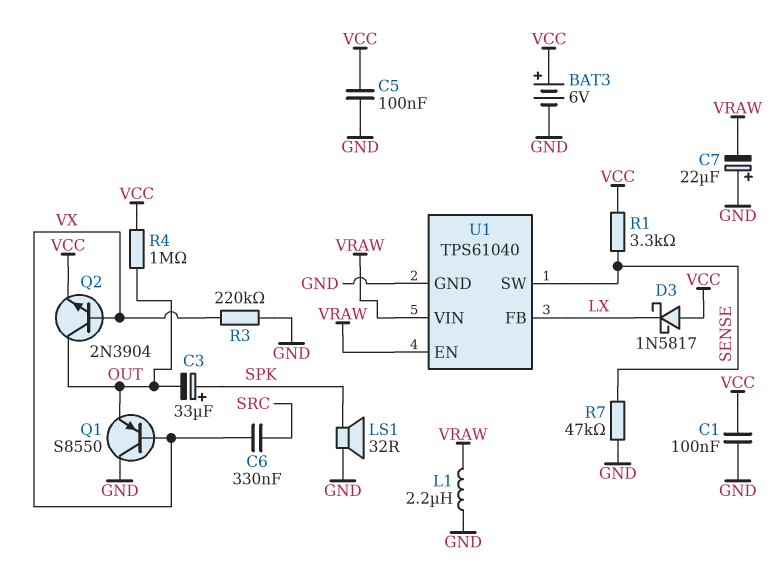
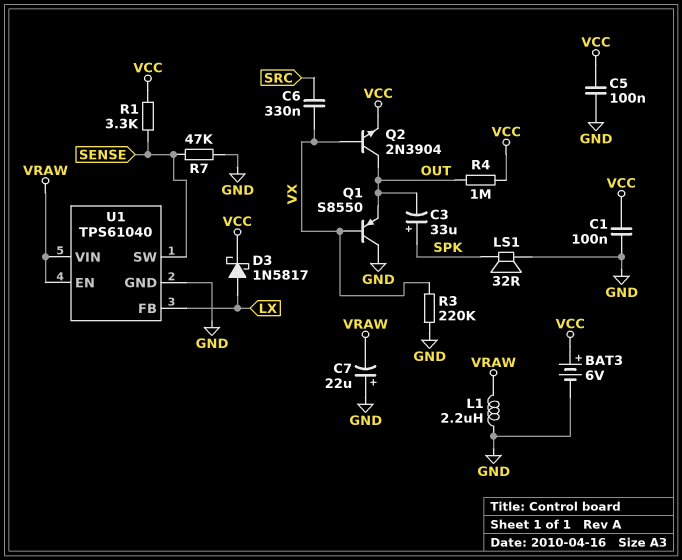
D3: schottky 1N5817 (A VCC, K LX) -> schottky 1N5817 (A LX, K VCC)

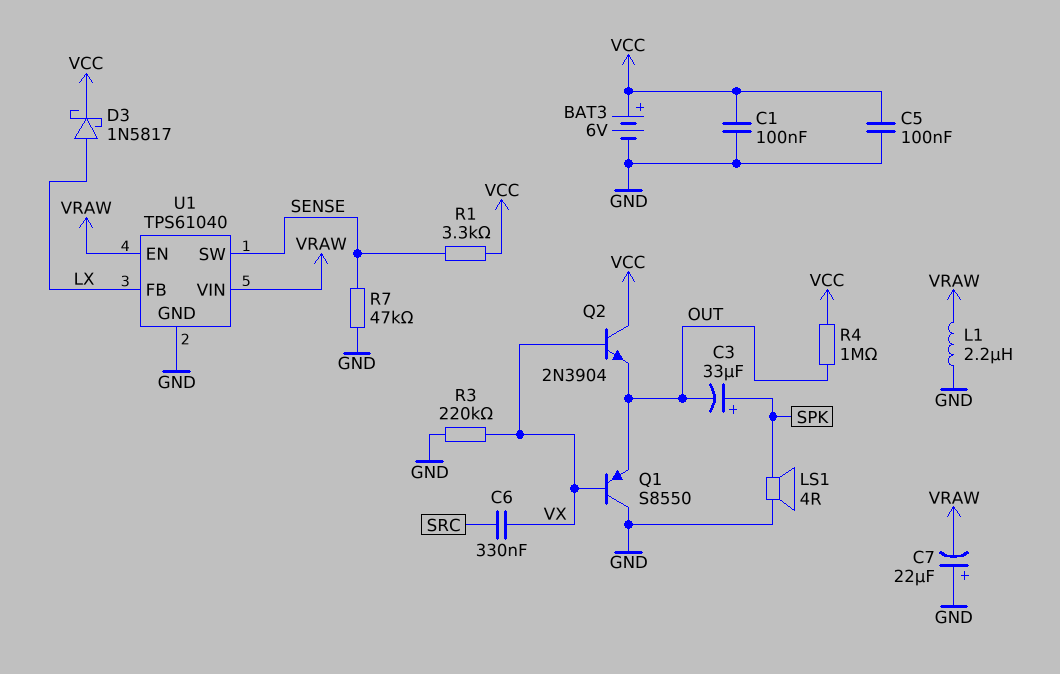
LS1: speaker 32R (GND, SPK) -> speaker 4R (GND, SPK)
Q2: NPN 2N3904 (B VX, C OUT, E VCC) -> NPN 2N3904 (B VX, C VCC, E OUT)

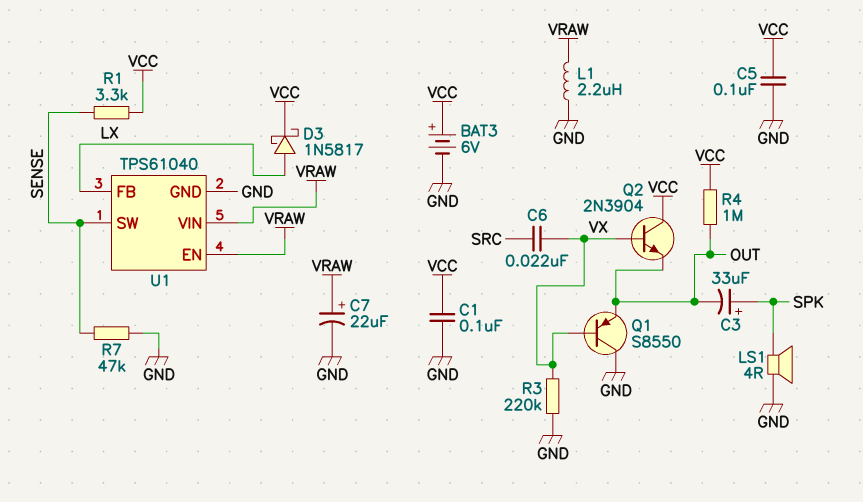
C6: 330nF (SRC, VX) -> 22nF (SRC, VX)
C7: 22uF (plus GND, minus VRAW) -> 22uF (plus VRAW, minus GND)

